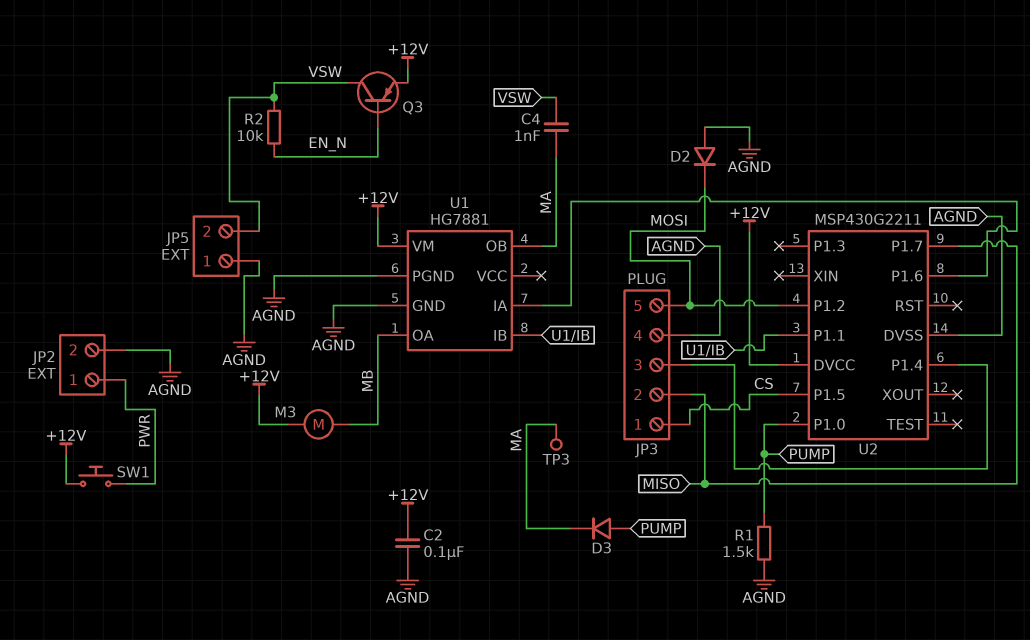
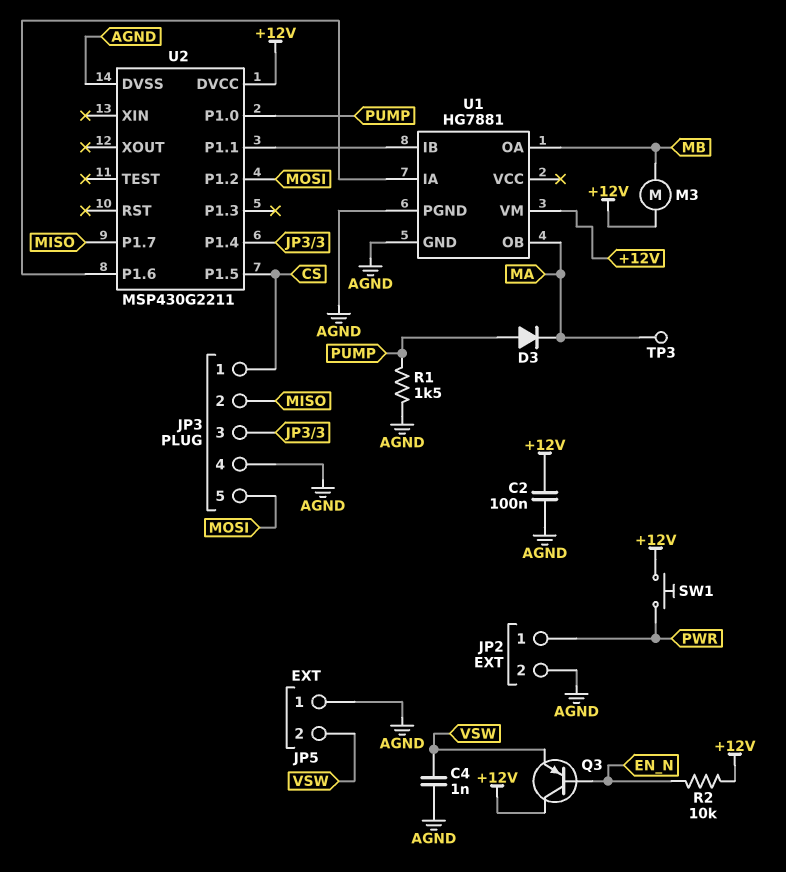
C4: 1nF (MA, VSW) -> 1nF (AGND, VSW)
D2: diode (A AGND, K MOSI) -> none
Q3: PNP (B EN_N, C VSW, E +12V) -> PNP (B EN_N, C +12V, E VSW)
R2: 10k (EN_N, VSW) -> 10k (+12V, EN_N)

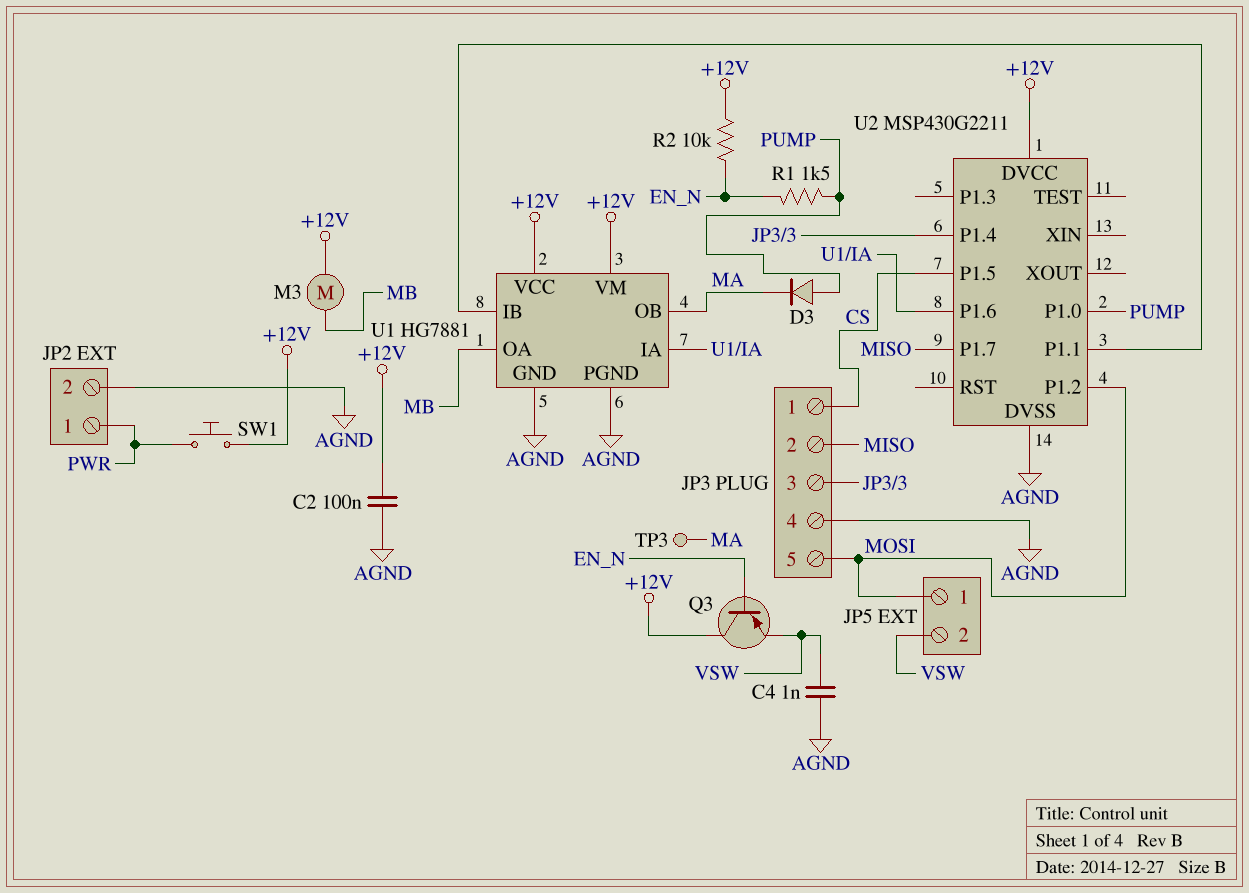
JP5 pin 1: AGND -> MOSI
R1: 1.5k (AGND, PUMP) -> 1.5k (EN_N, PUMP)
U1 pin VCC: none -> +12V

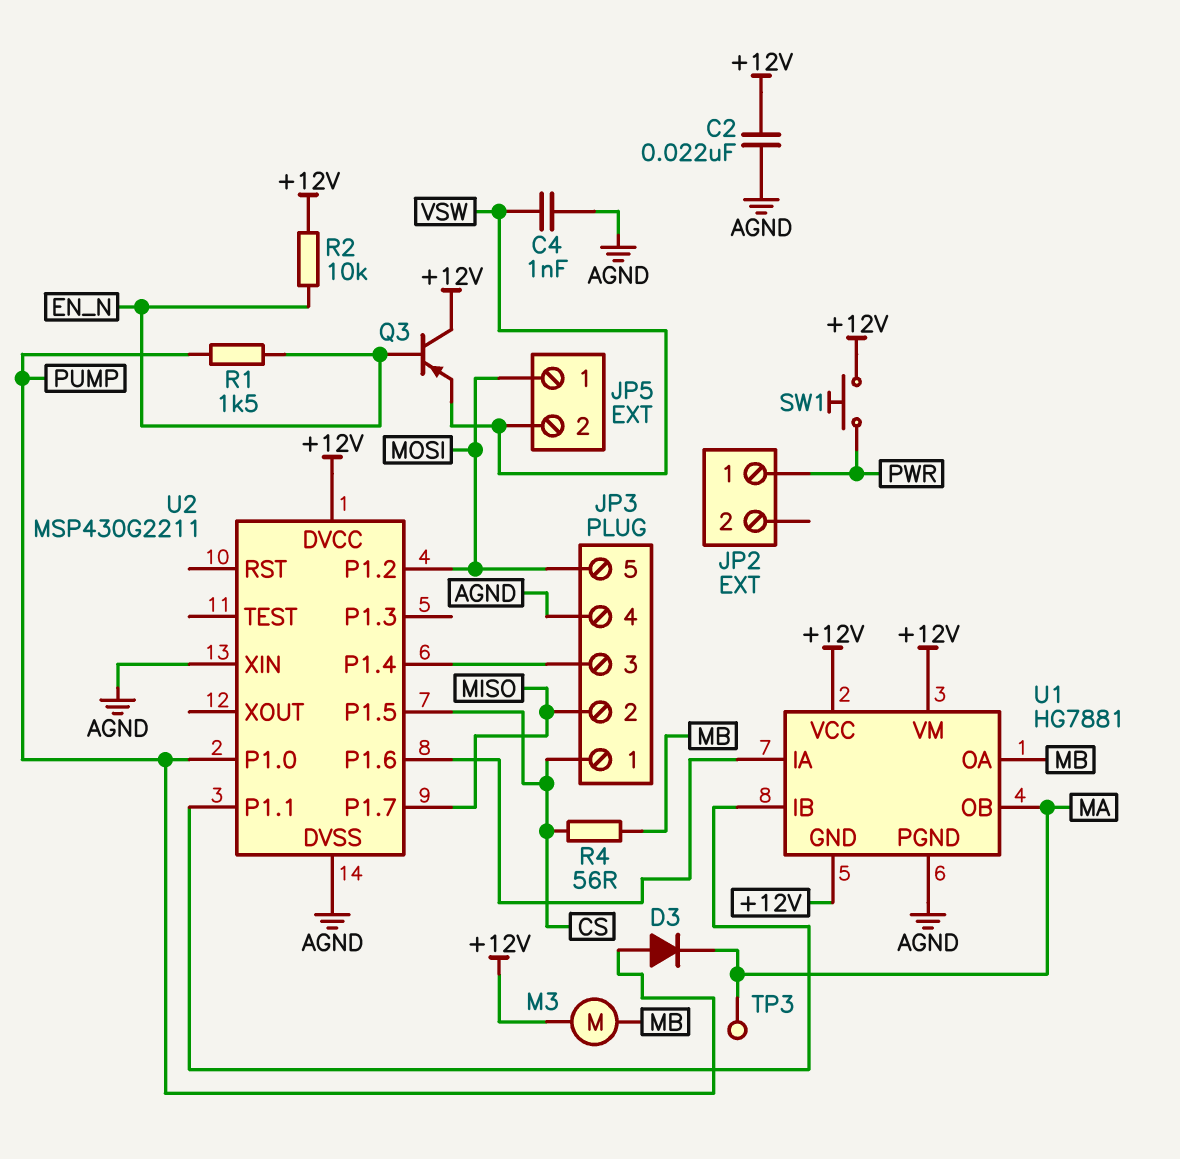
C2: 100nF (+12V, AGND) -> 22nF (+12V, AGND)
JP2 pin 2: AGND -> none
R4: none -> 56 (CS, MB)
U1 pin GND: AGND -> +12V
U2 pin XIN: none -> AGND

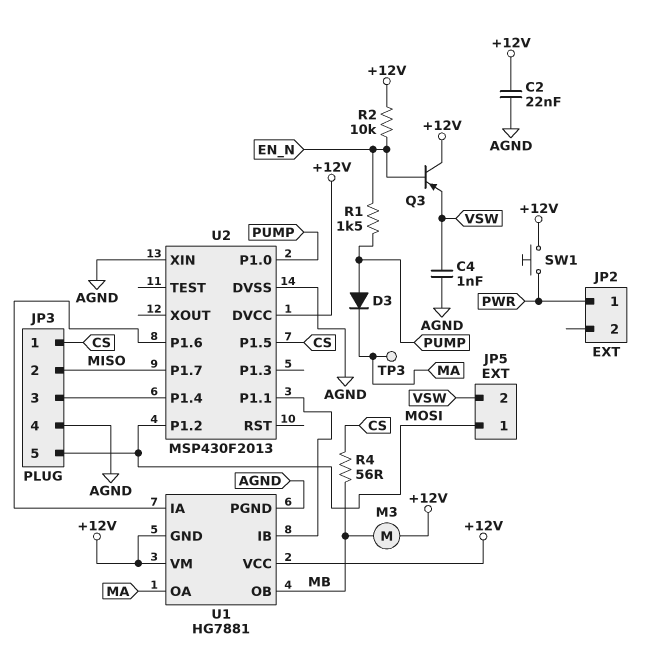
U1 pin OA: MB -> MA
U1 pin OB: MA -> MB
U2: MSP430G2211 -> MSP430F2013

